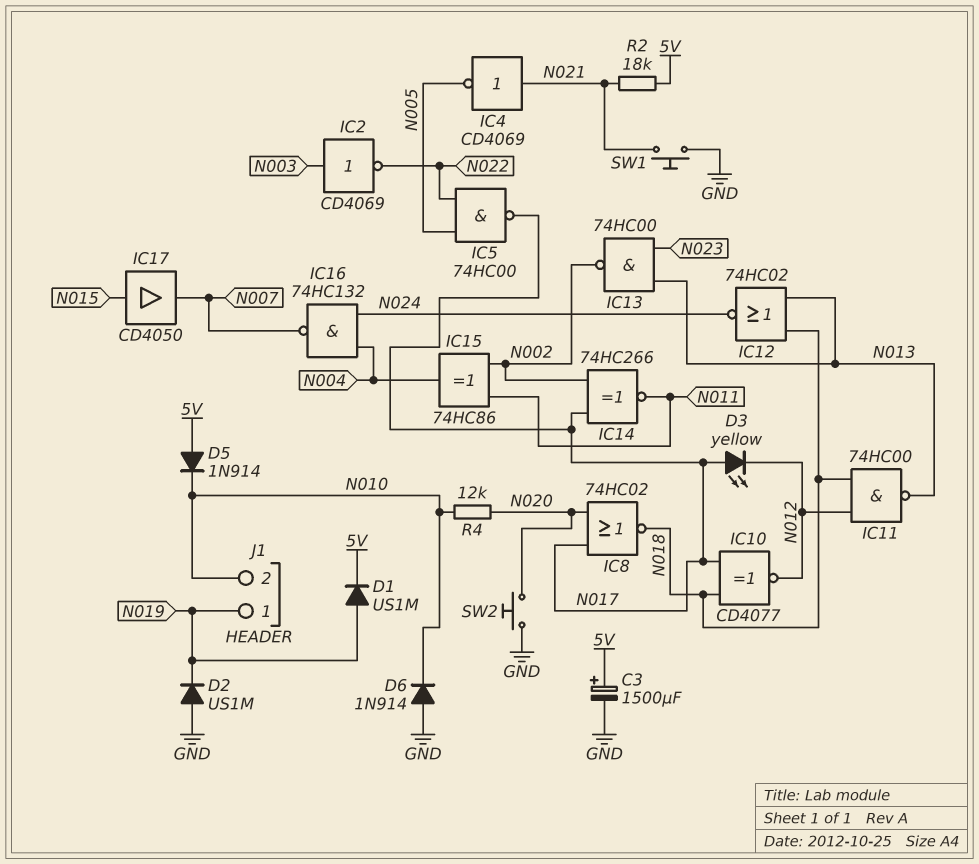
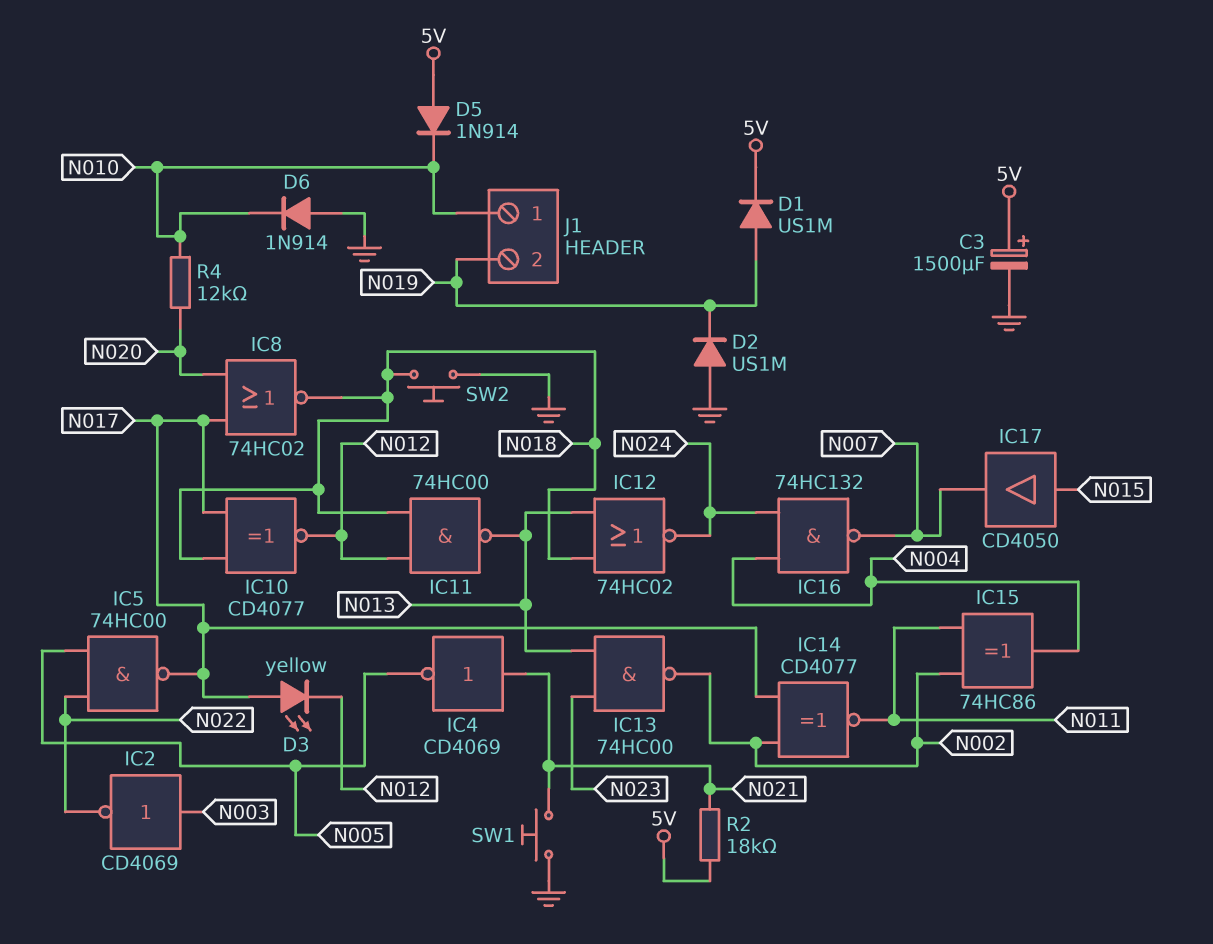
IC14: XNOR 74HC266 (in N002, in N017, out N011) -> XNOR CD4077 (in N002, in N017, out N011)
J1 pin 1: N019 -> N010
J1 pin 2: N010 -> N019
SW2: button (GND, N020) -> button (GND, N018)

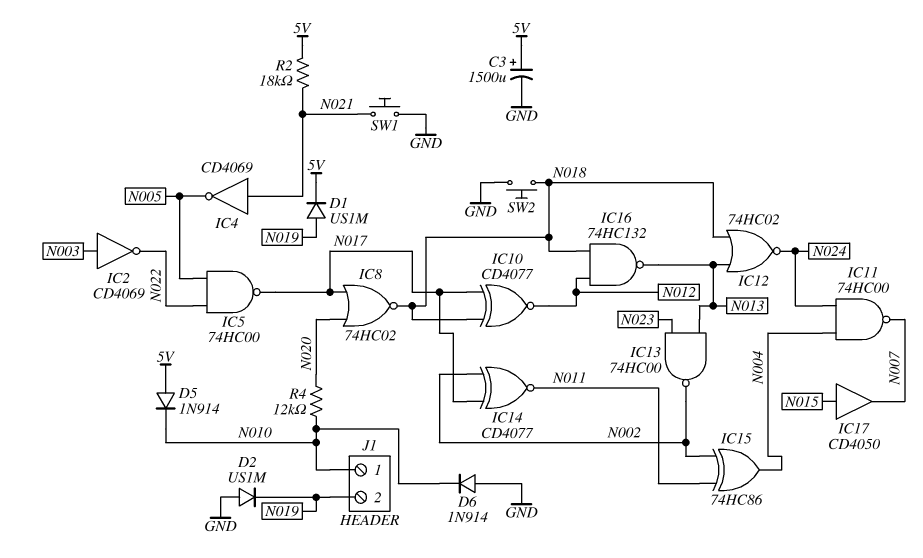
D3: LED yellow (A N017, K N012) -> none
IC11: NAND 74HC00 (in N012, in N018, out N013) -> NAND 74HC00 (in N004, in N024, out N007)
IC16: NAND 74HC132 (in N004, in N024, out N007) -> NAND 74HC132 (in N012, in N018, out N013)

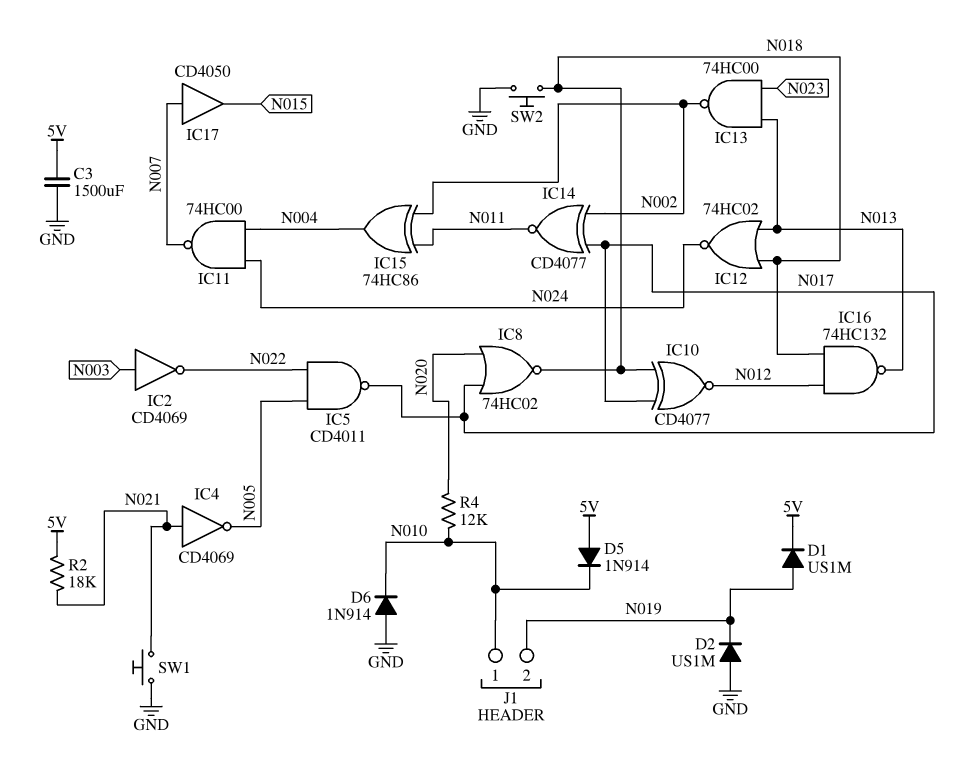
C3: 1500uF (plus 5V, minus GND) -> 1500uF (5V, GND)
IC5: NAND 74HC00 (in N005, in N022, out N017) -> NAND CD4011 (in N005, in N022, out N017)
IC17: buffer CD4050 (in N015, out N007) -> buffer CD4050 (in N007, out N015)

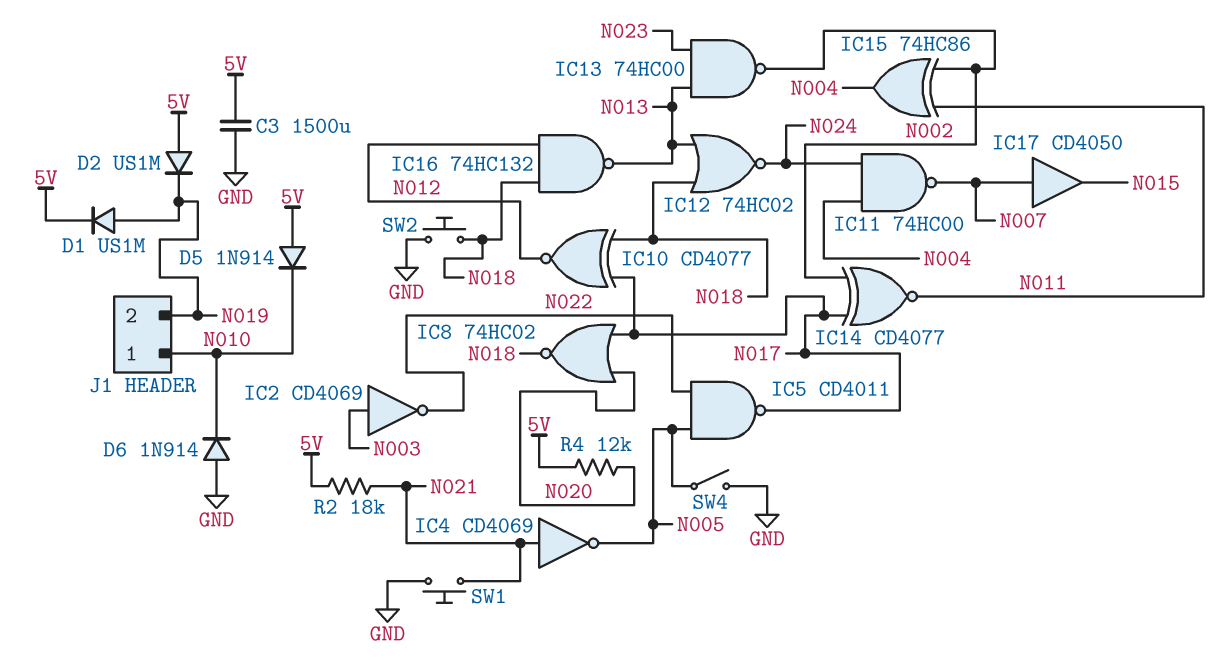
D2: diode US1M (A GND, K N019) -> diode US1M (A 5V, K N019)
R4: 12k (N010, N020) -> 12k (5V, N020)
SW4: none -> switch (GND, N005)

